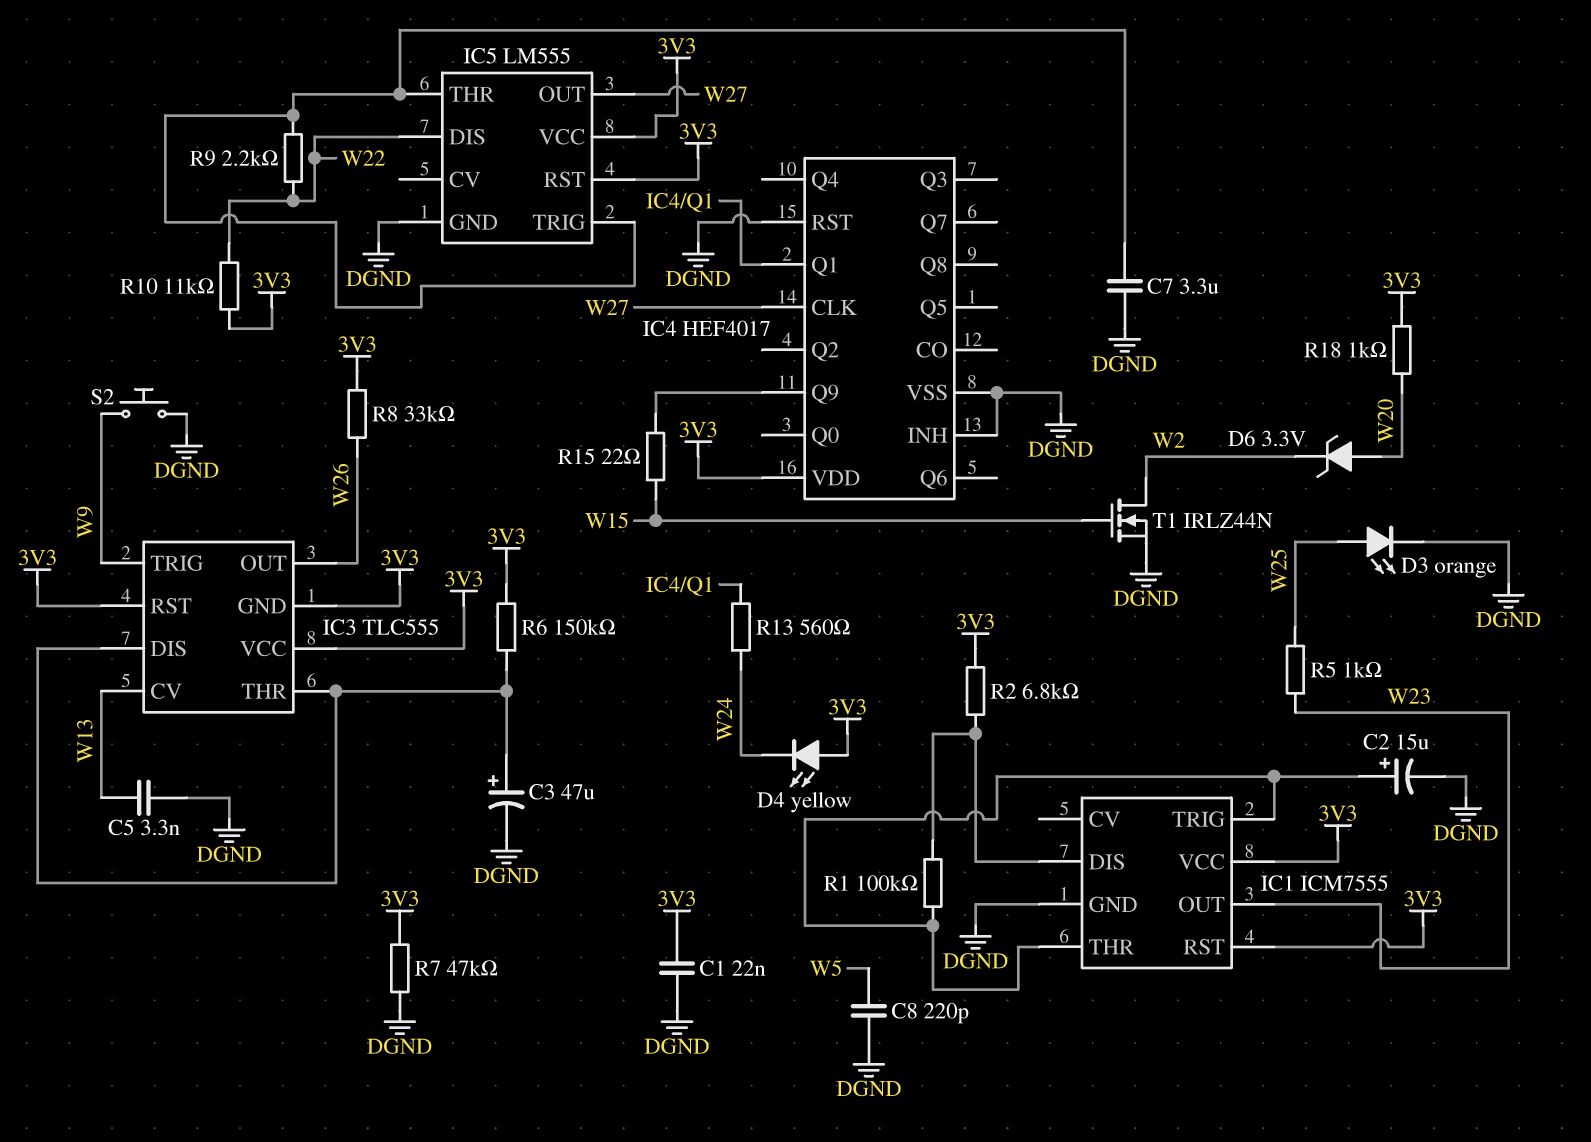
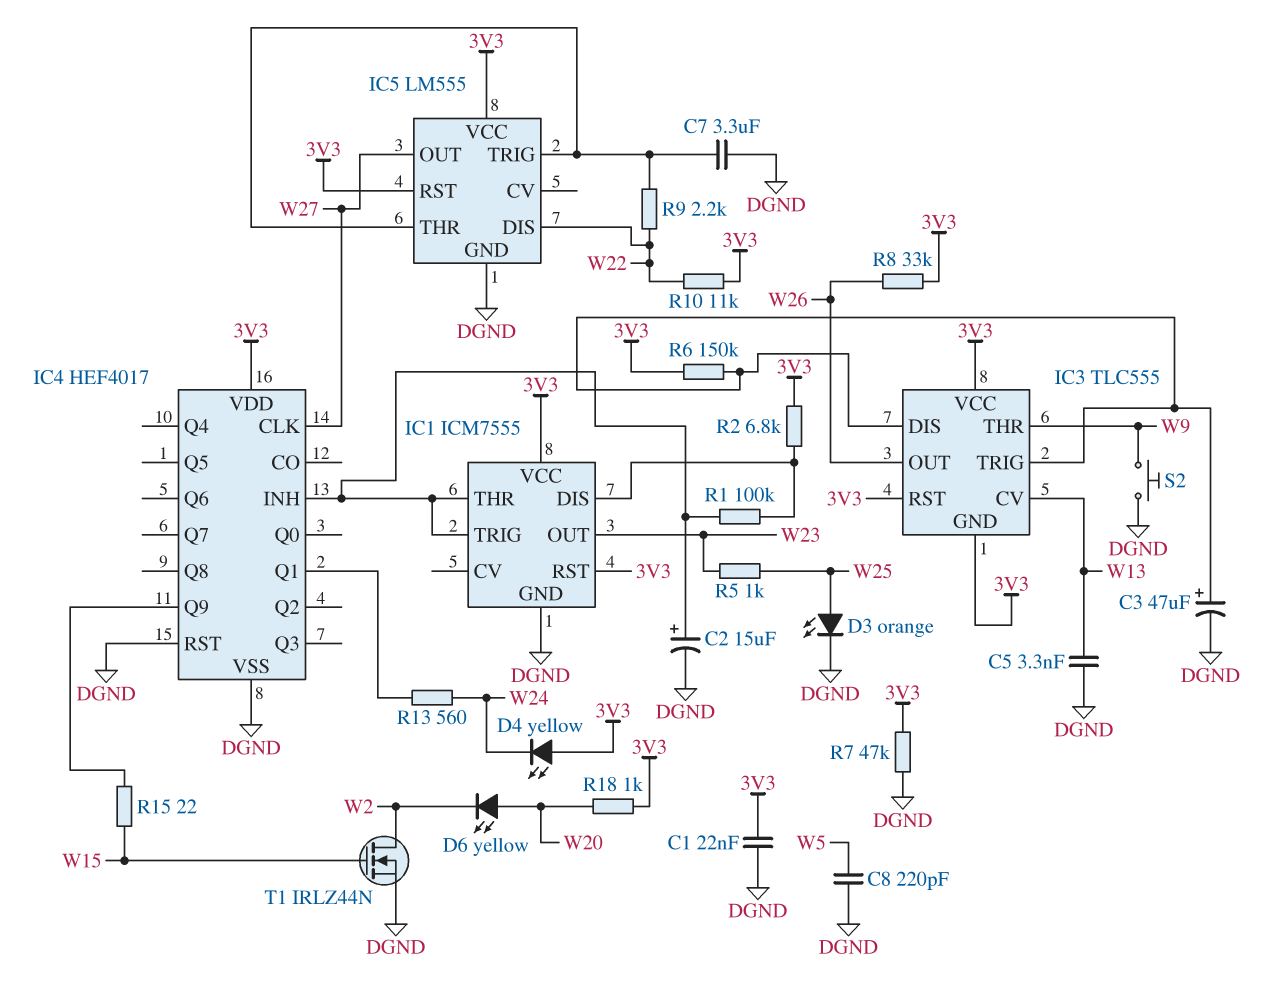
D6: zener 3.3V (A W20, K W2) -> LED yellow (A W20, K W2)
IC3 pin THR: IC3/DIS -> W9
IC3 pin TRIG: W9 -> IC3/DIS
IC4 pin INH: DGND -> IC1/THR

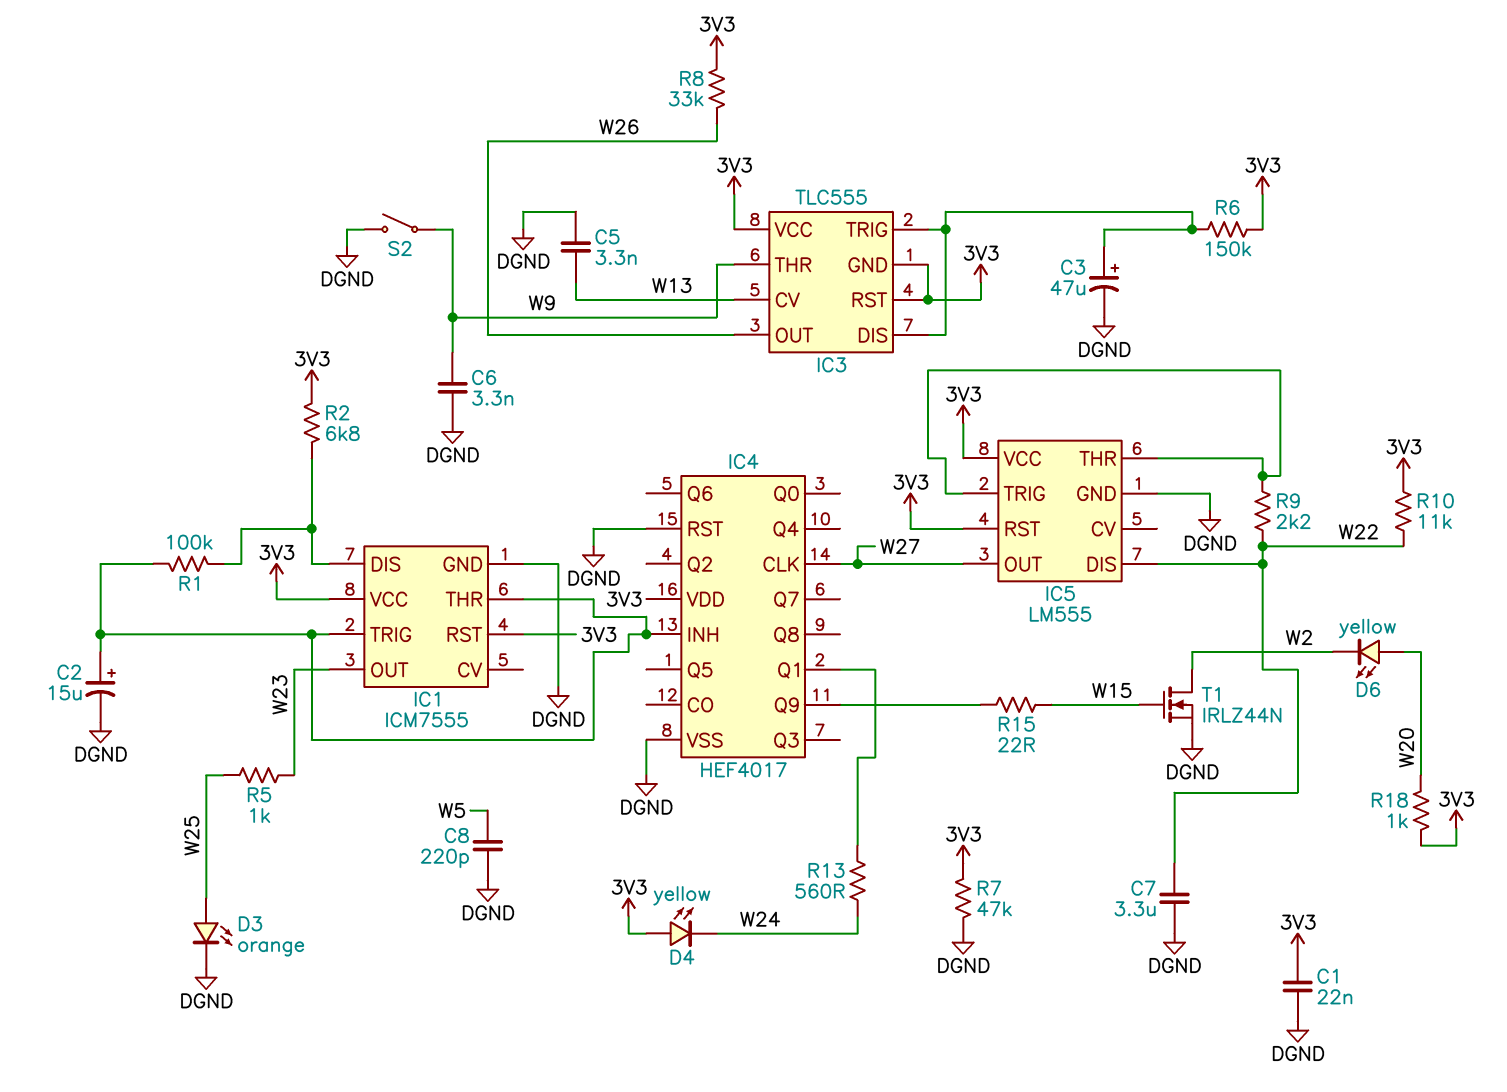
C6: none -> 3.3nF (DGND, W9)
C7: 3.3uF (DGND, IC5/THR) -> 3.3uF (DGND, W22)
S2: button (DGND, W9) -> switch (DGND, W9)

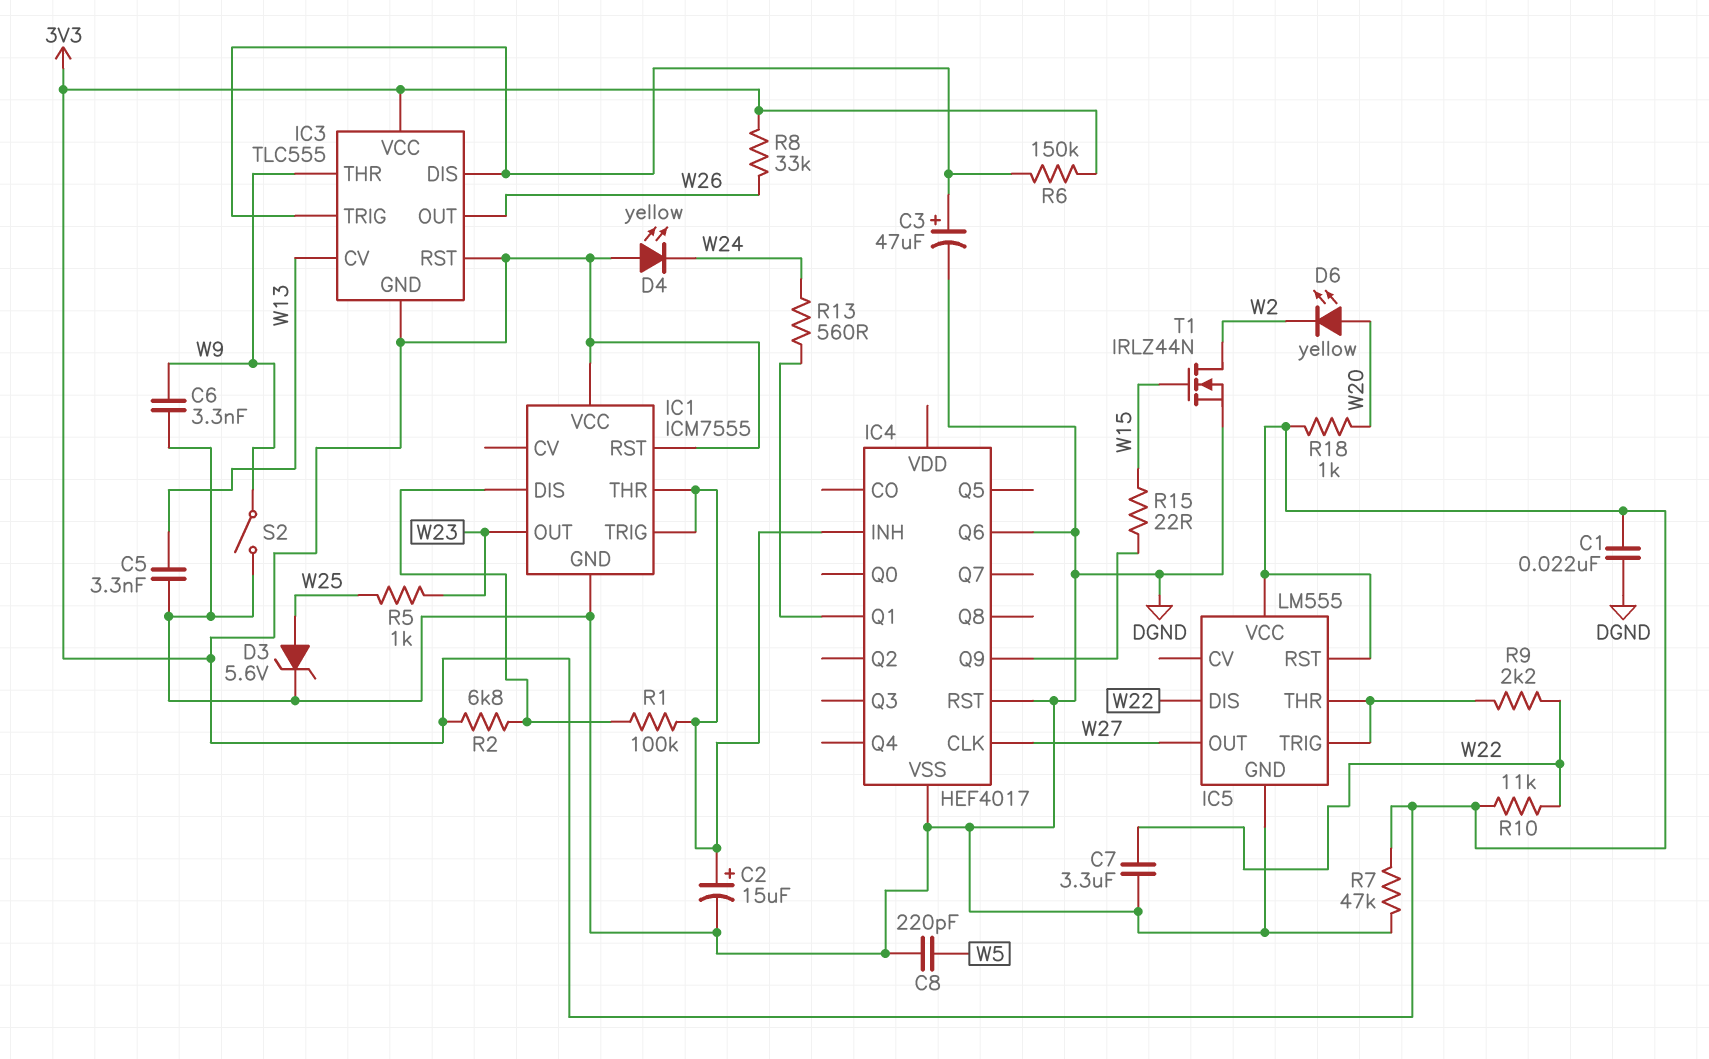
D3: LED orange (A W25, K DGND) -> zener 5.6V (A W25, K DGND)
IC4 pin Q6: none -> DGND
IC4 pin VDD: 3V3 -> none

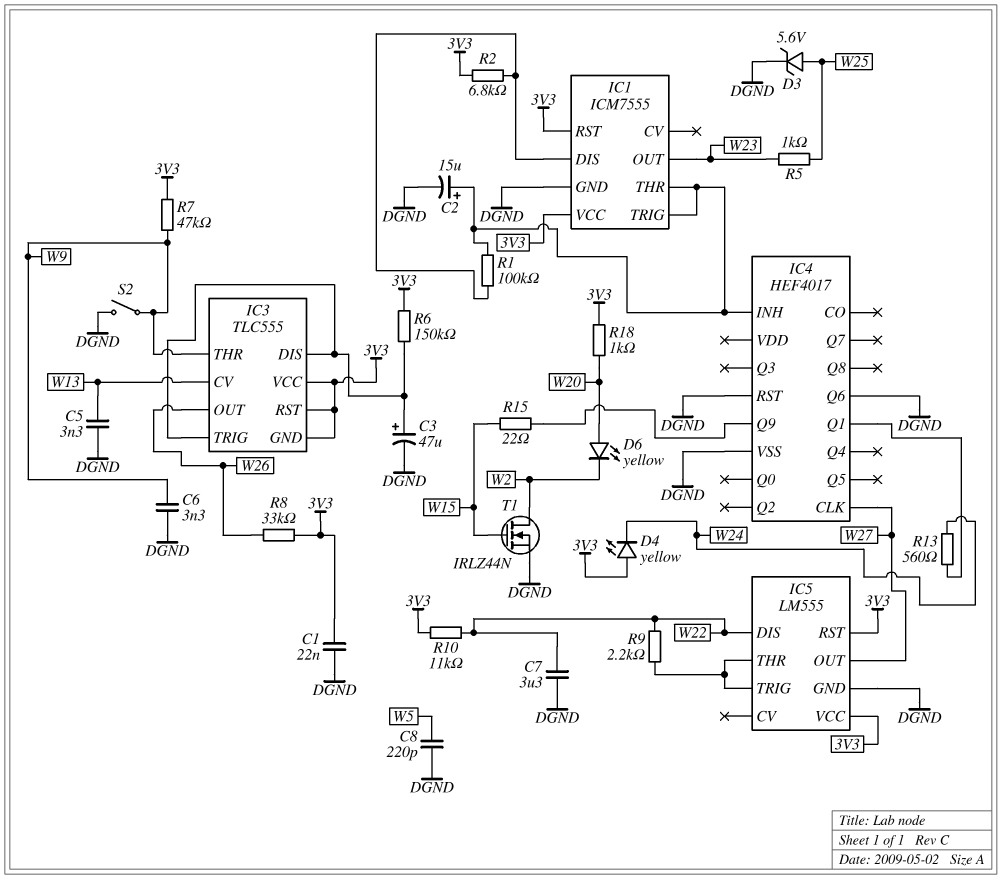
R7: 47k (3V3, DGND) -> 47k (3V3, W9)

